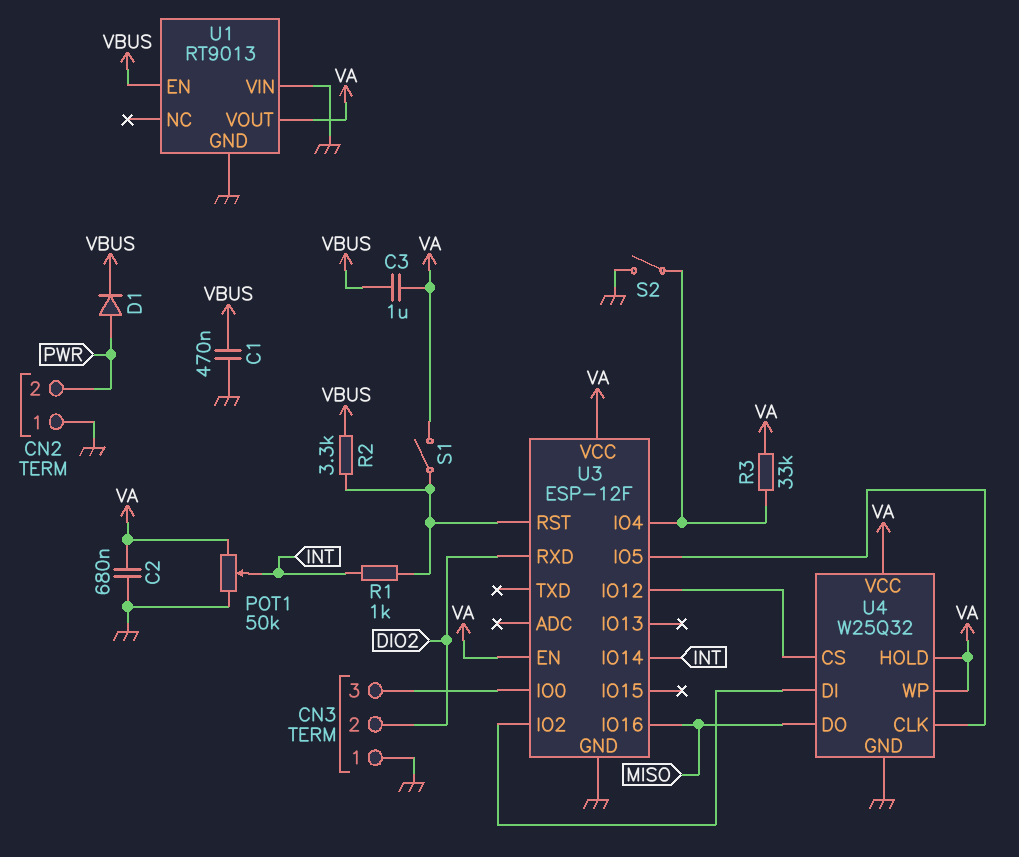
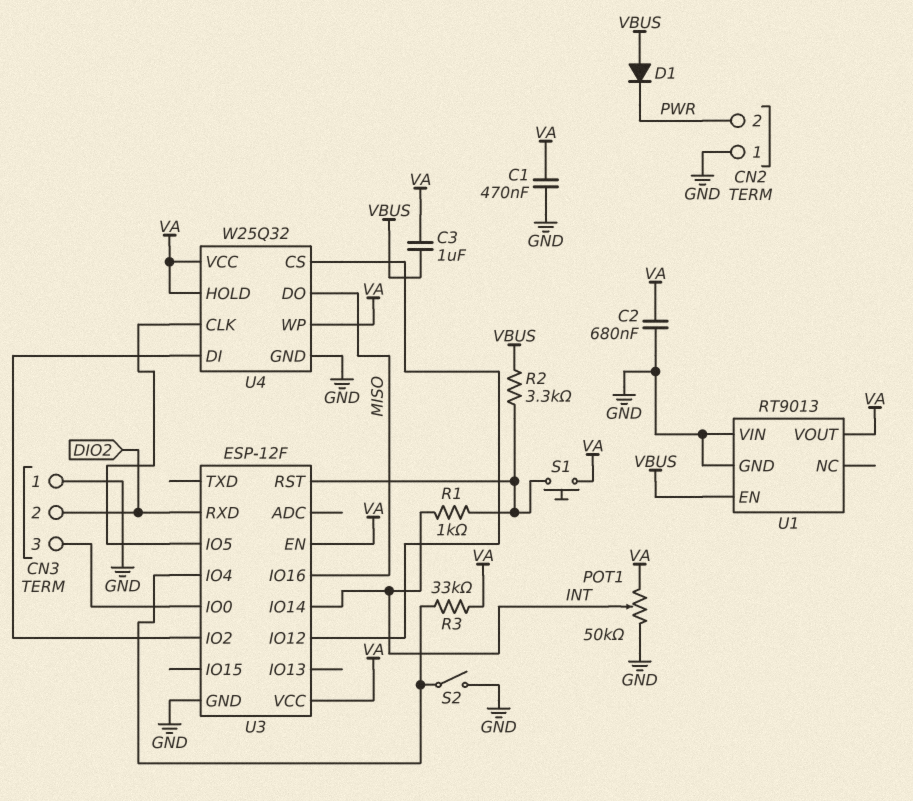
C1: 470nF (GND, VBUS) -> 470nF (GND, VA)
D1: diode (A PWR, K VBUS) -> diode (A VBUS, K PWR)
S1: switch (U3/RST, VA) -> button (U3/RST, VA)

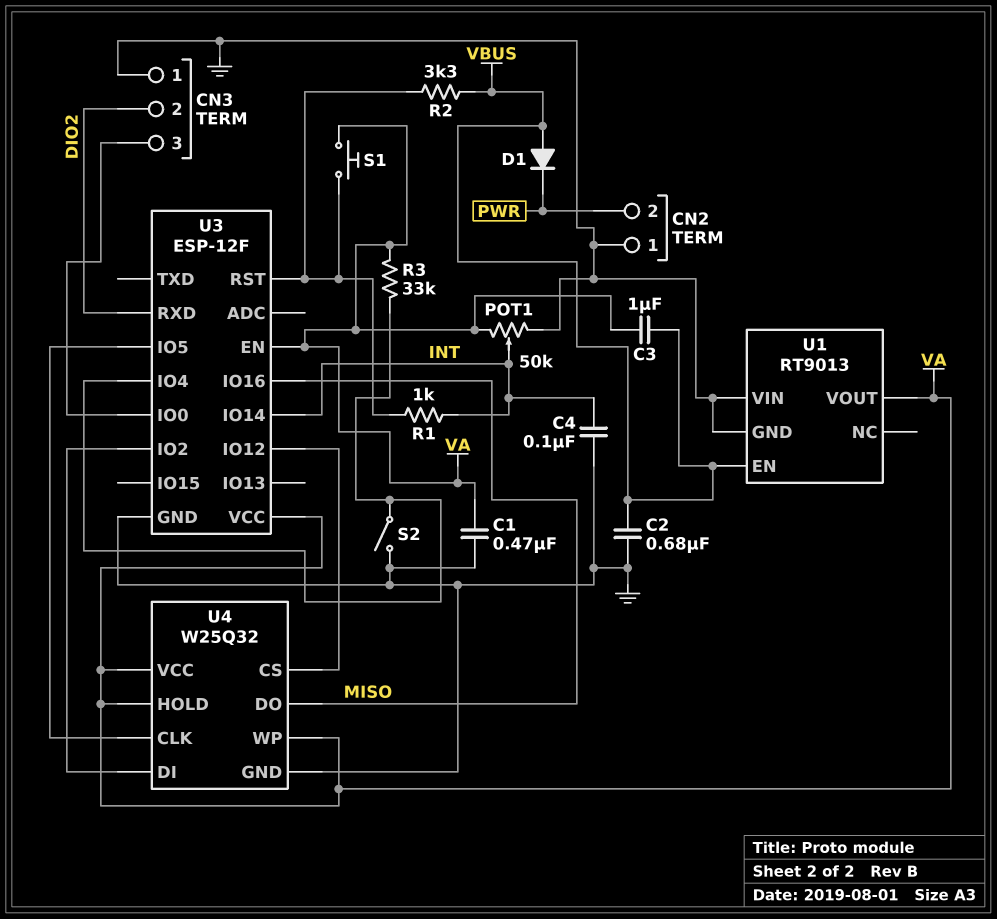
C2: 680nF (GND, VA) -> 680nF (GND, VBUS)
C4: none -> 100nF (GND, INT)

